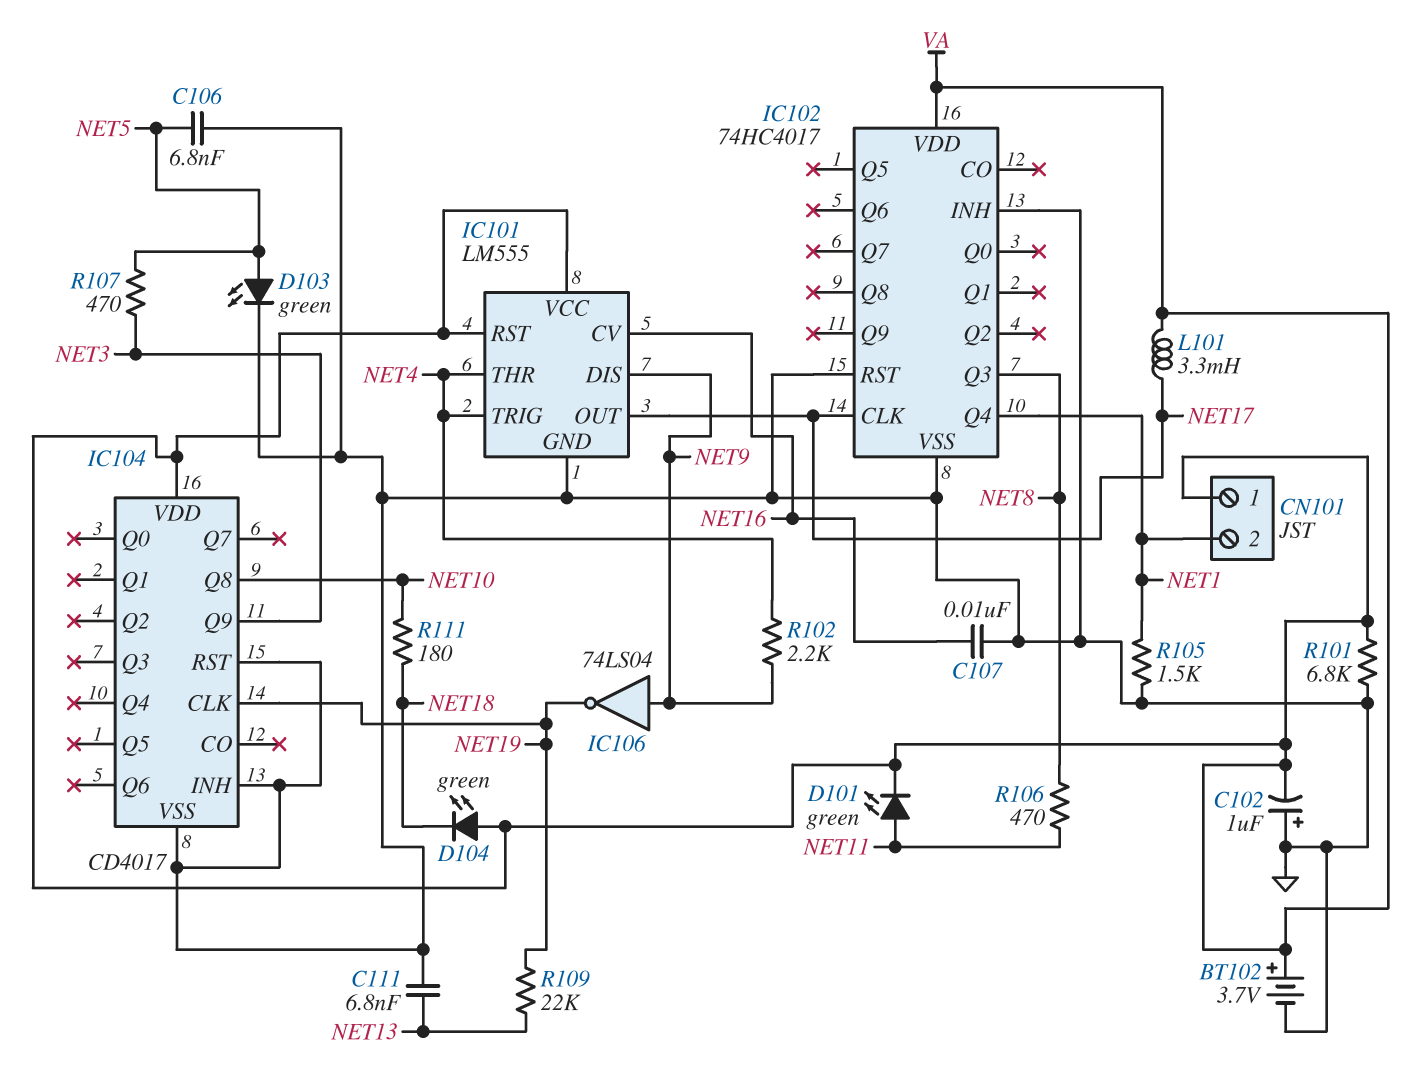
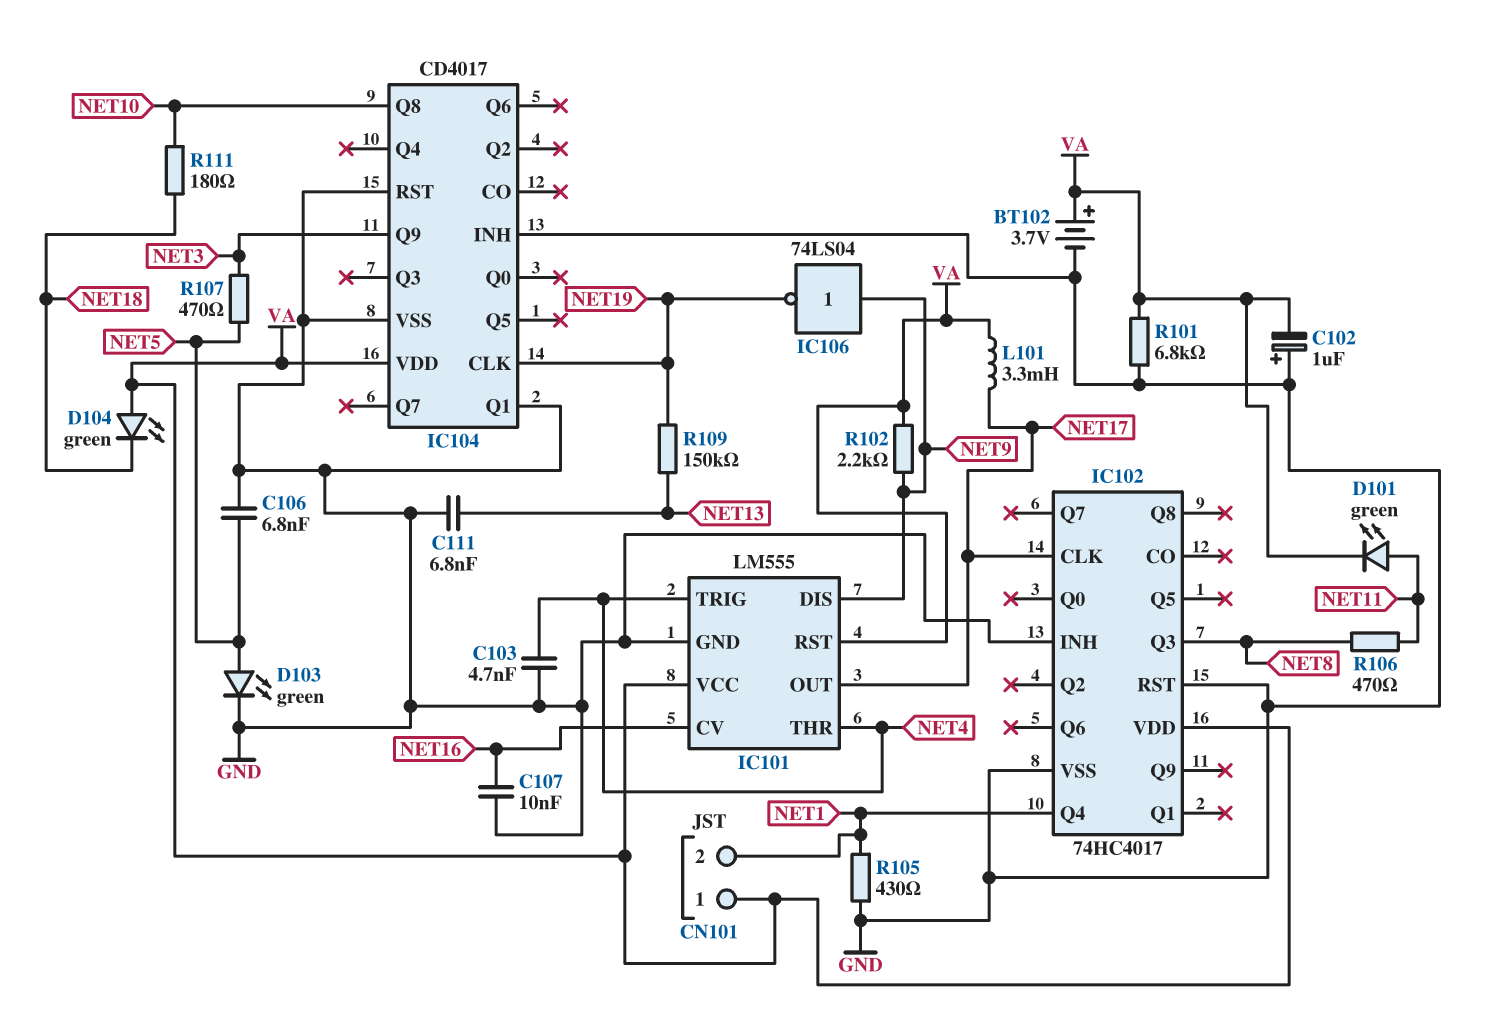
C103: none -> 4.7nF (GND, NET4)
IC104 pin Q1: none -> GND
R102: 2.2k (NET4, NET9) -> 2.2k (NET9, VA)
R105: 1.5k (GND, NET1) -> 430 (GND, NET1)
R109: 22k (NET13, NET19) -> 150k (NET13, NET19)

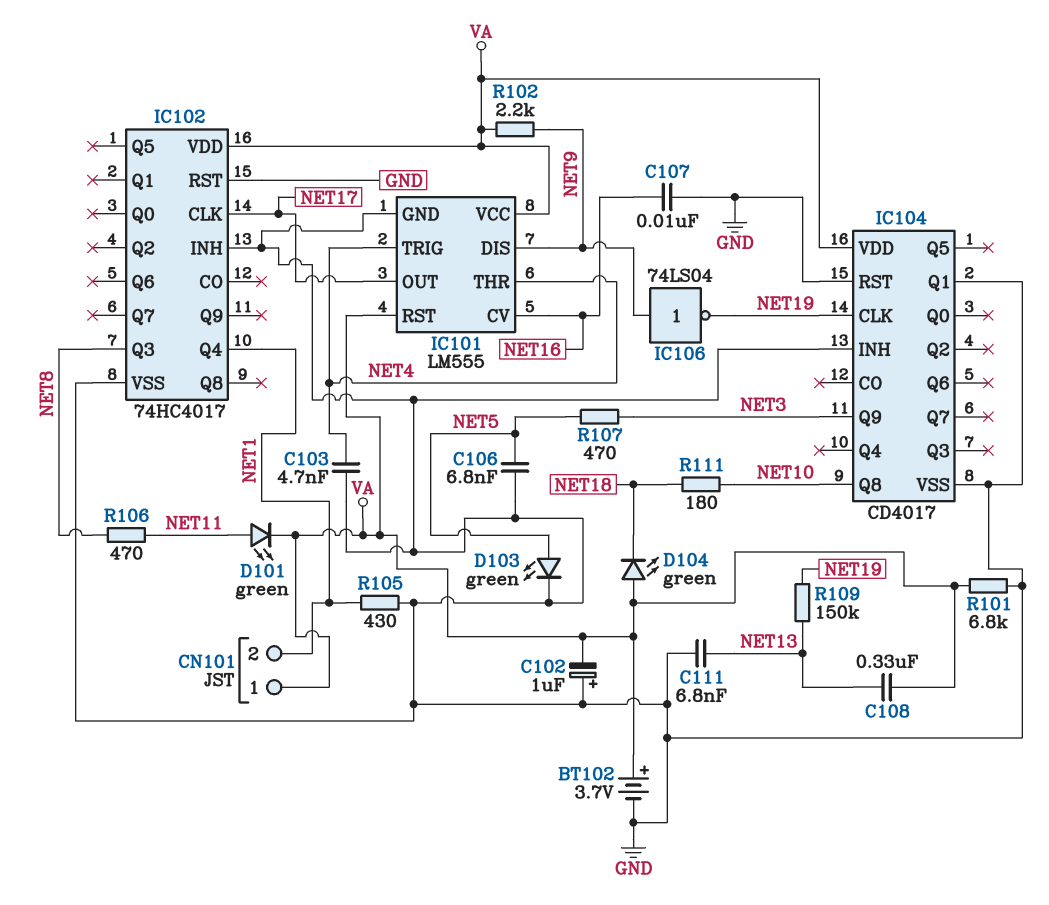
C108: none -> 330nF (NET13, VA)
L101: 3.3mH (NET17, VA) -> none

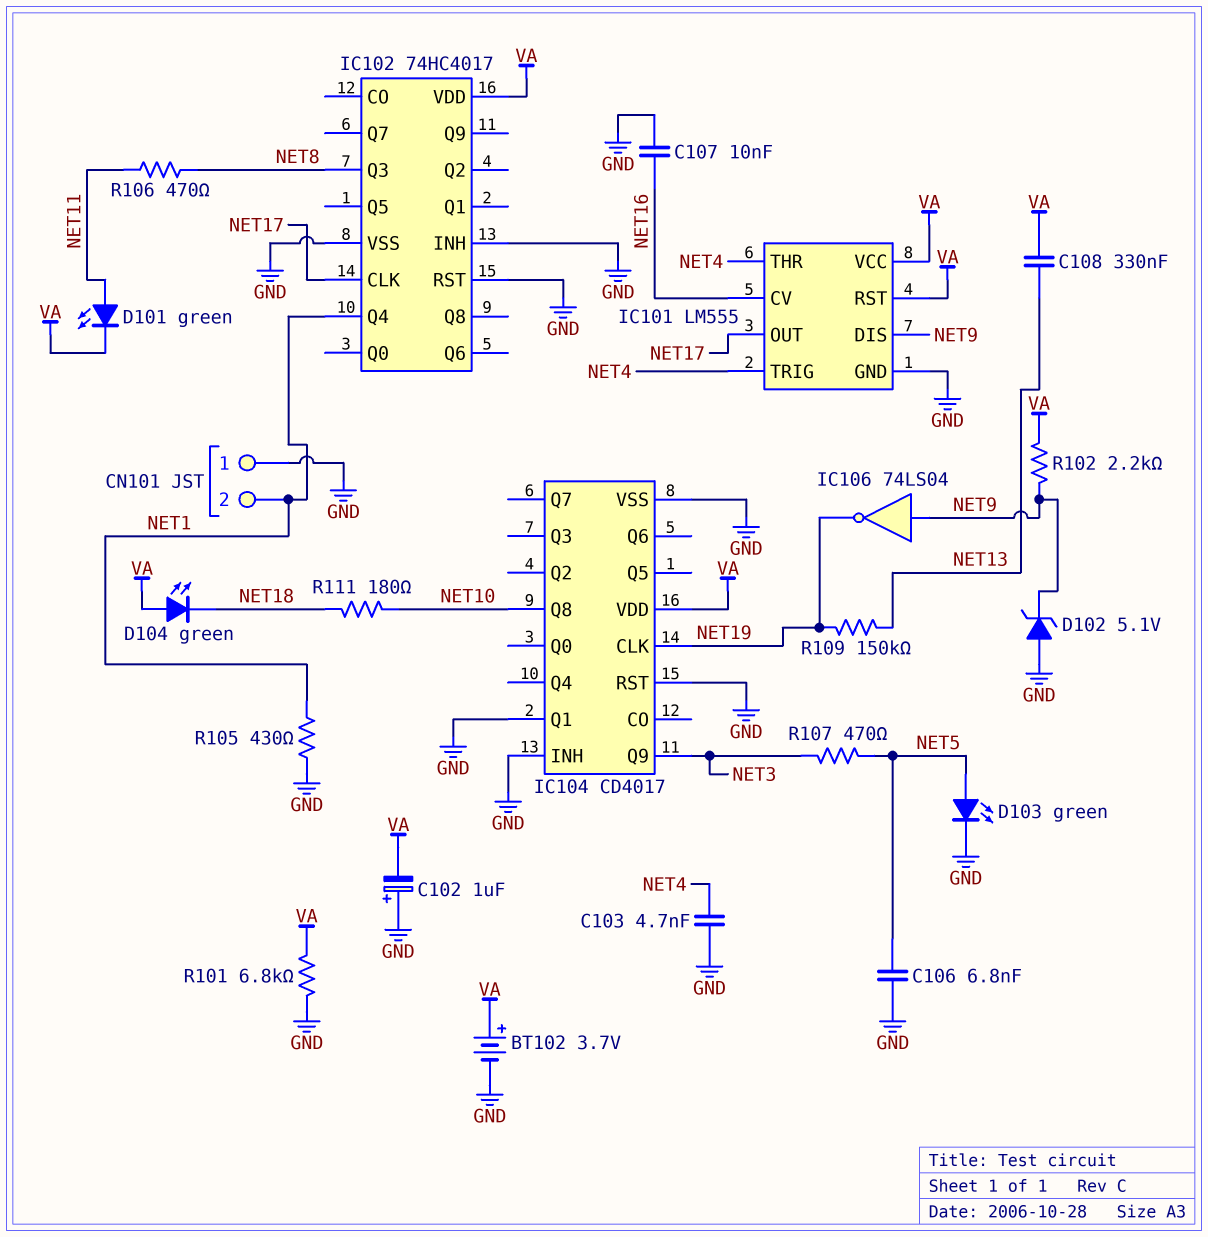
C111: 6.8nF (GND, NET13) -> none
CN101 pin 1: VA -> GND
D102: none -> zener 5.1V (A GND, K NET9)

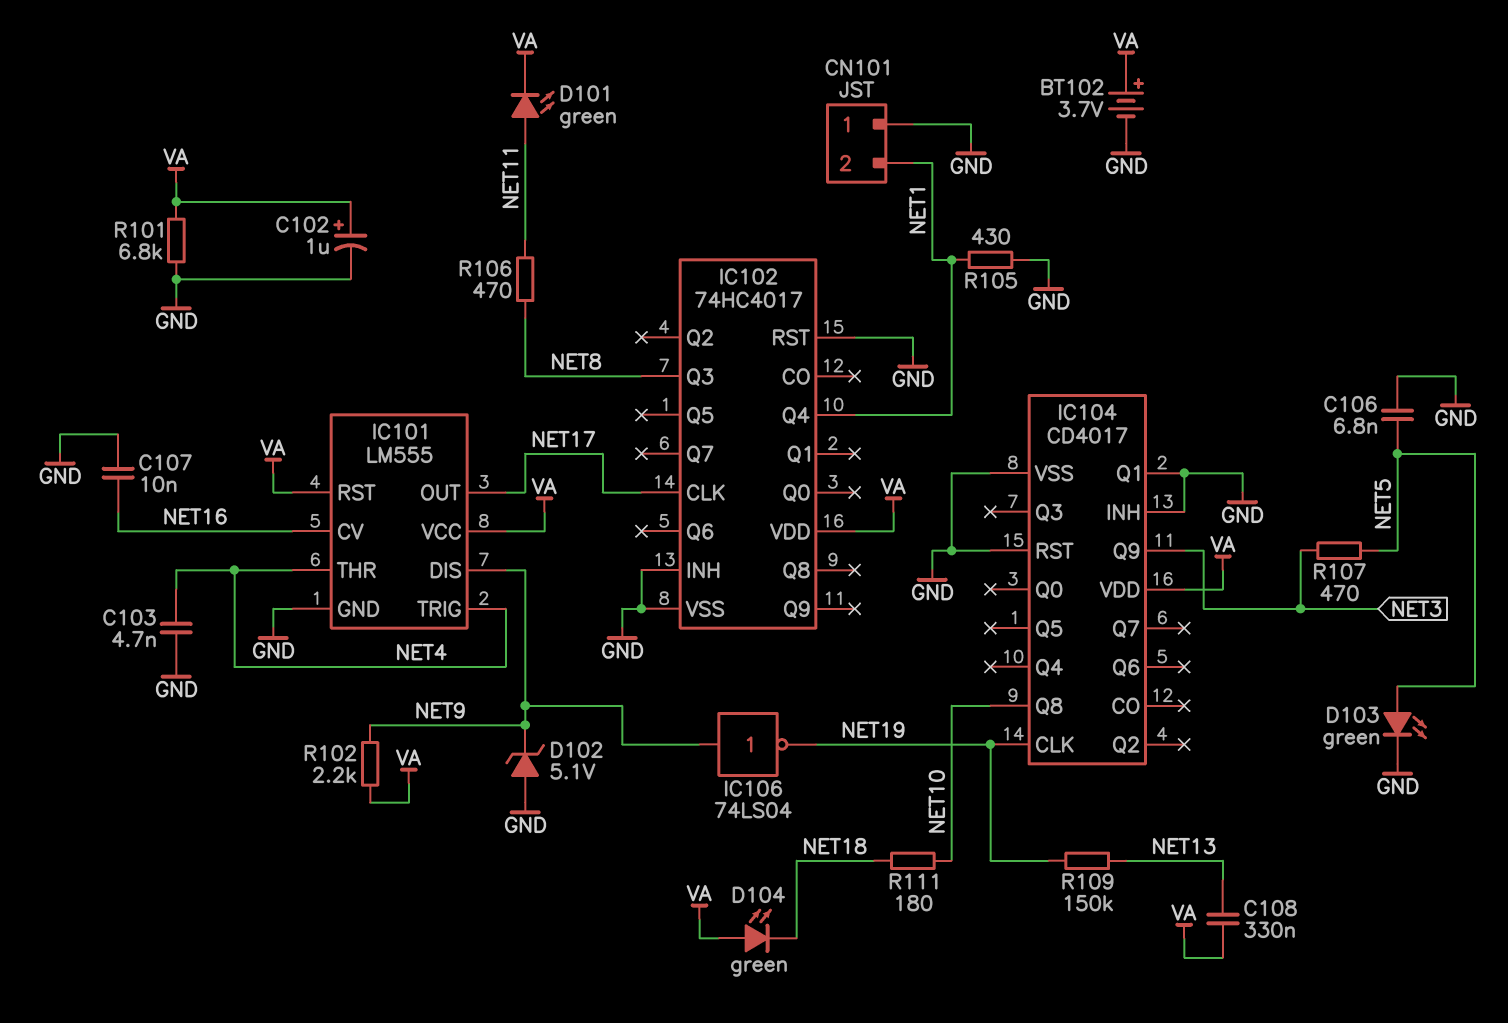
C102: 1uF (plus GND, minus VA) -> 1uF (plus VA, minus GND)

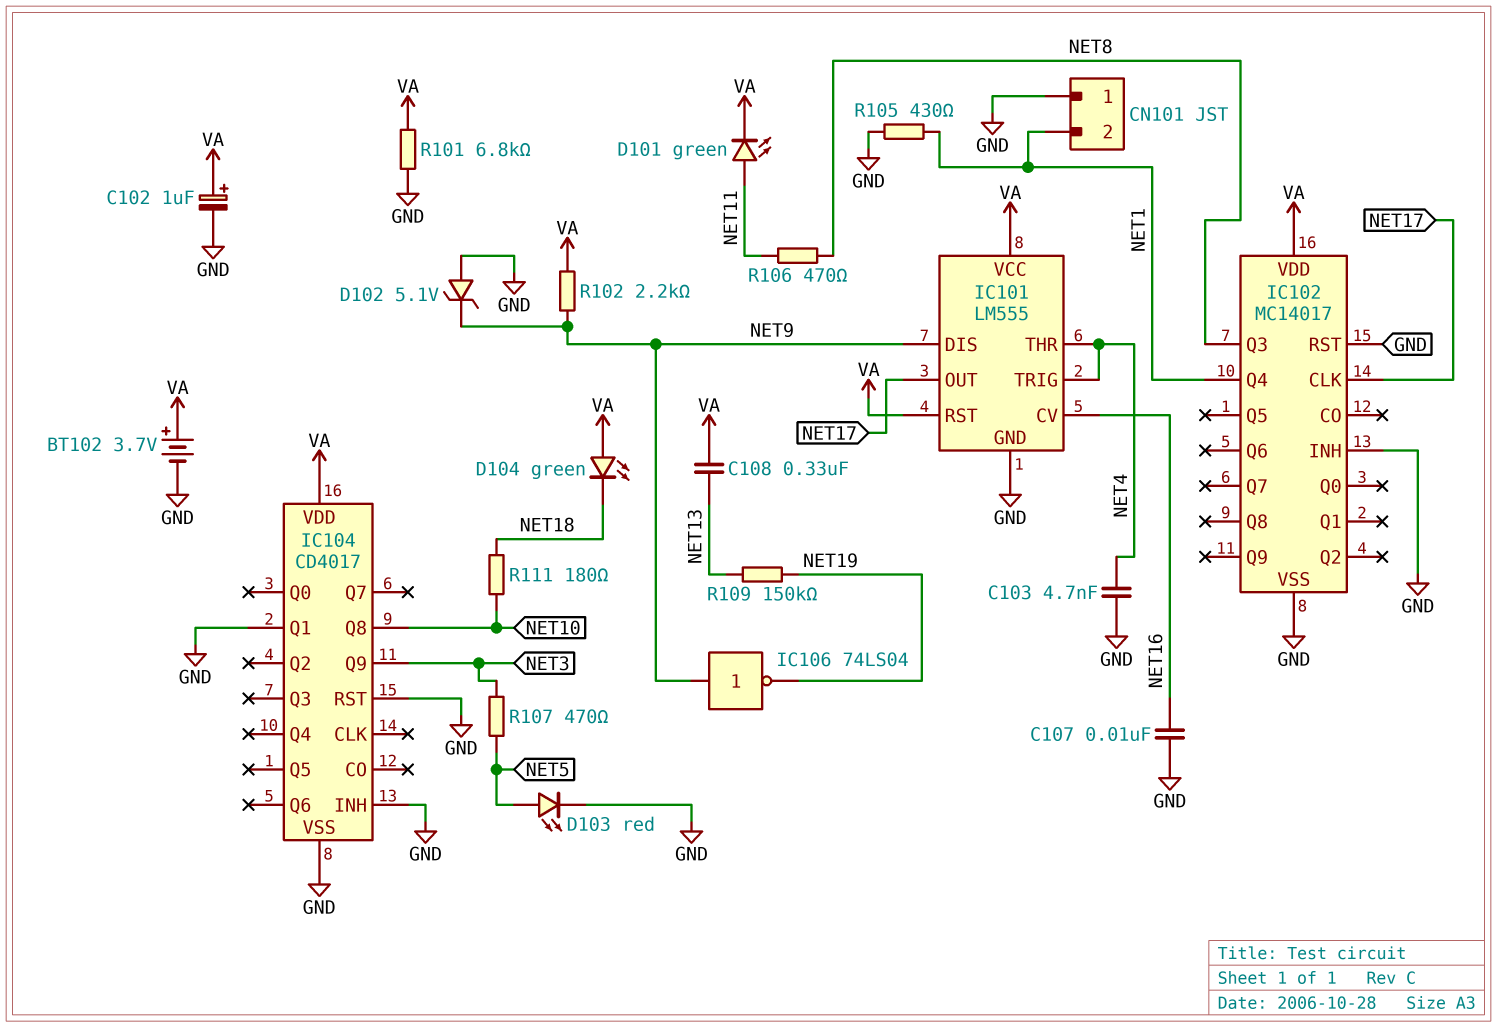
C106: 6.8nF (GND, NET5) -> none
D103: LED green (A NET5, K GND) -> LED red (A NET5, K GND)
IC102: 74HC4017 -> MC14017
IC104 pin CLK: NET19 -> none

